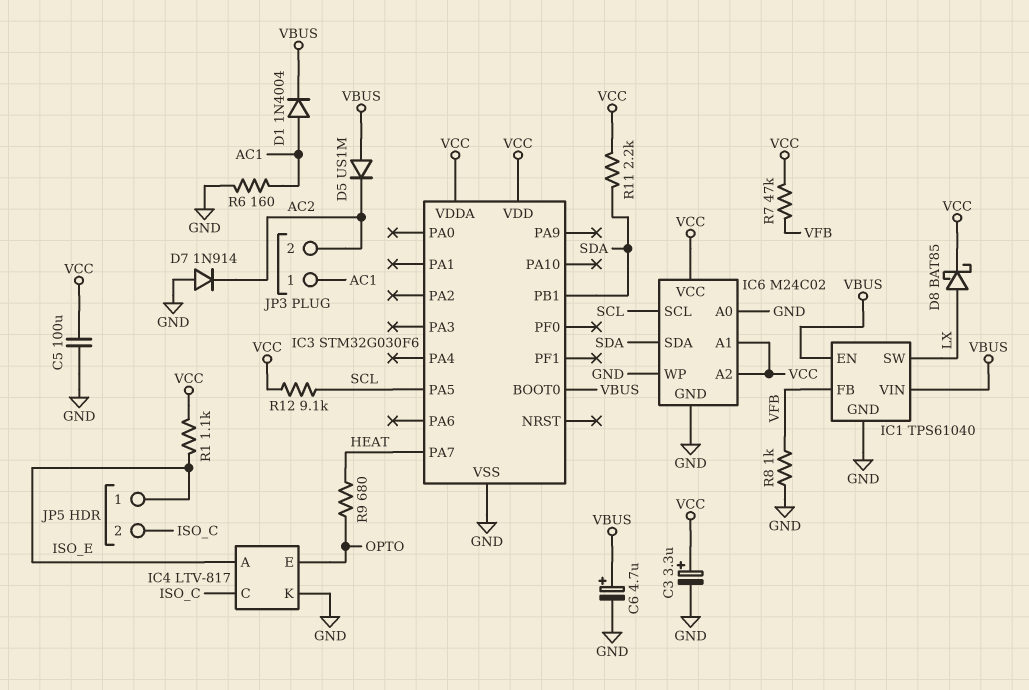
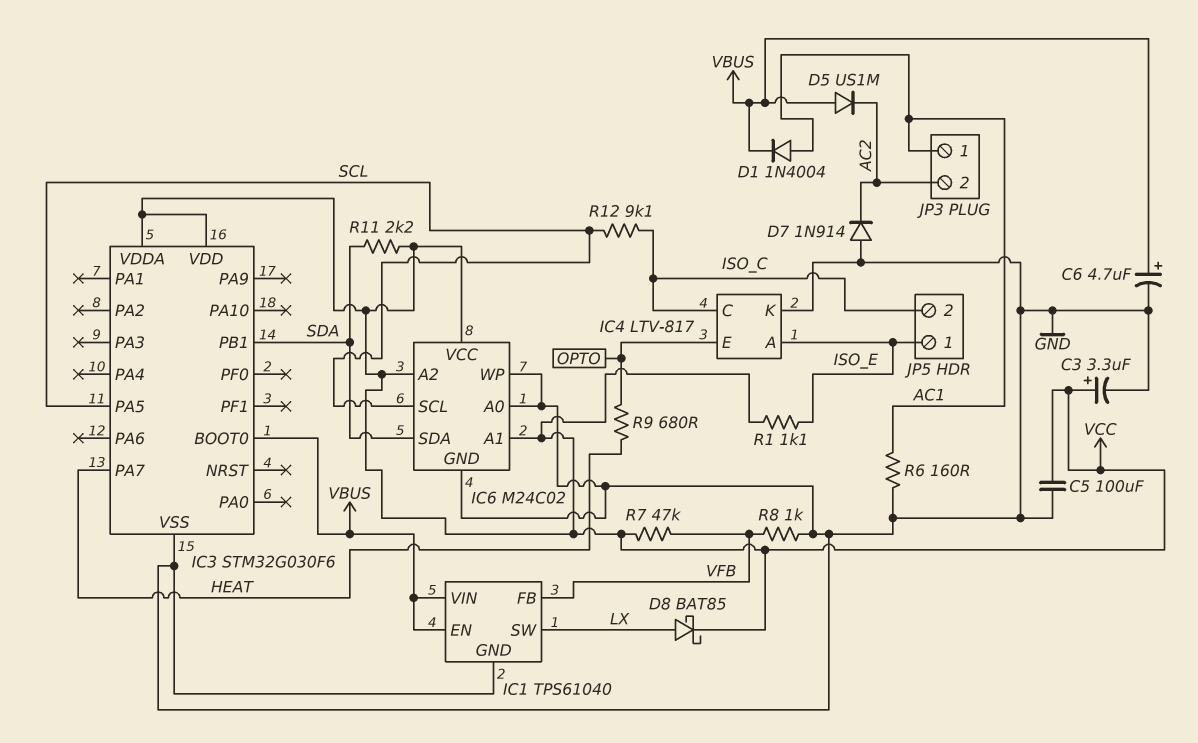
R12: 9.1k (SCL, VCC) -> 9.1k (ISO_C, SCL)

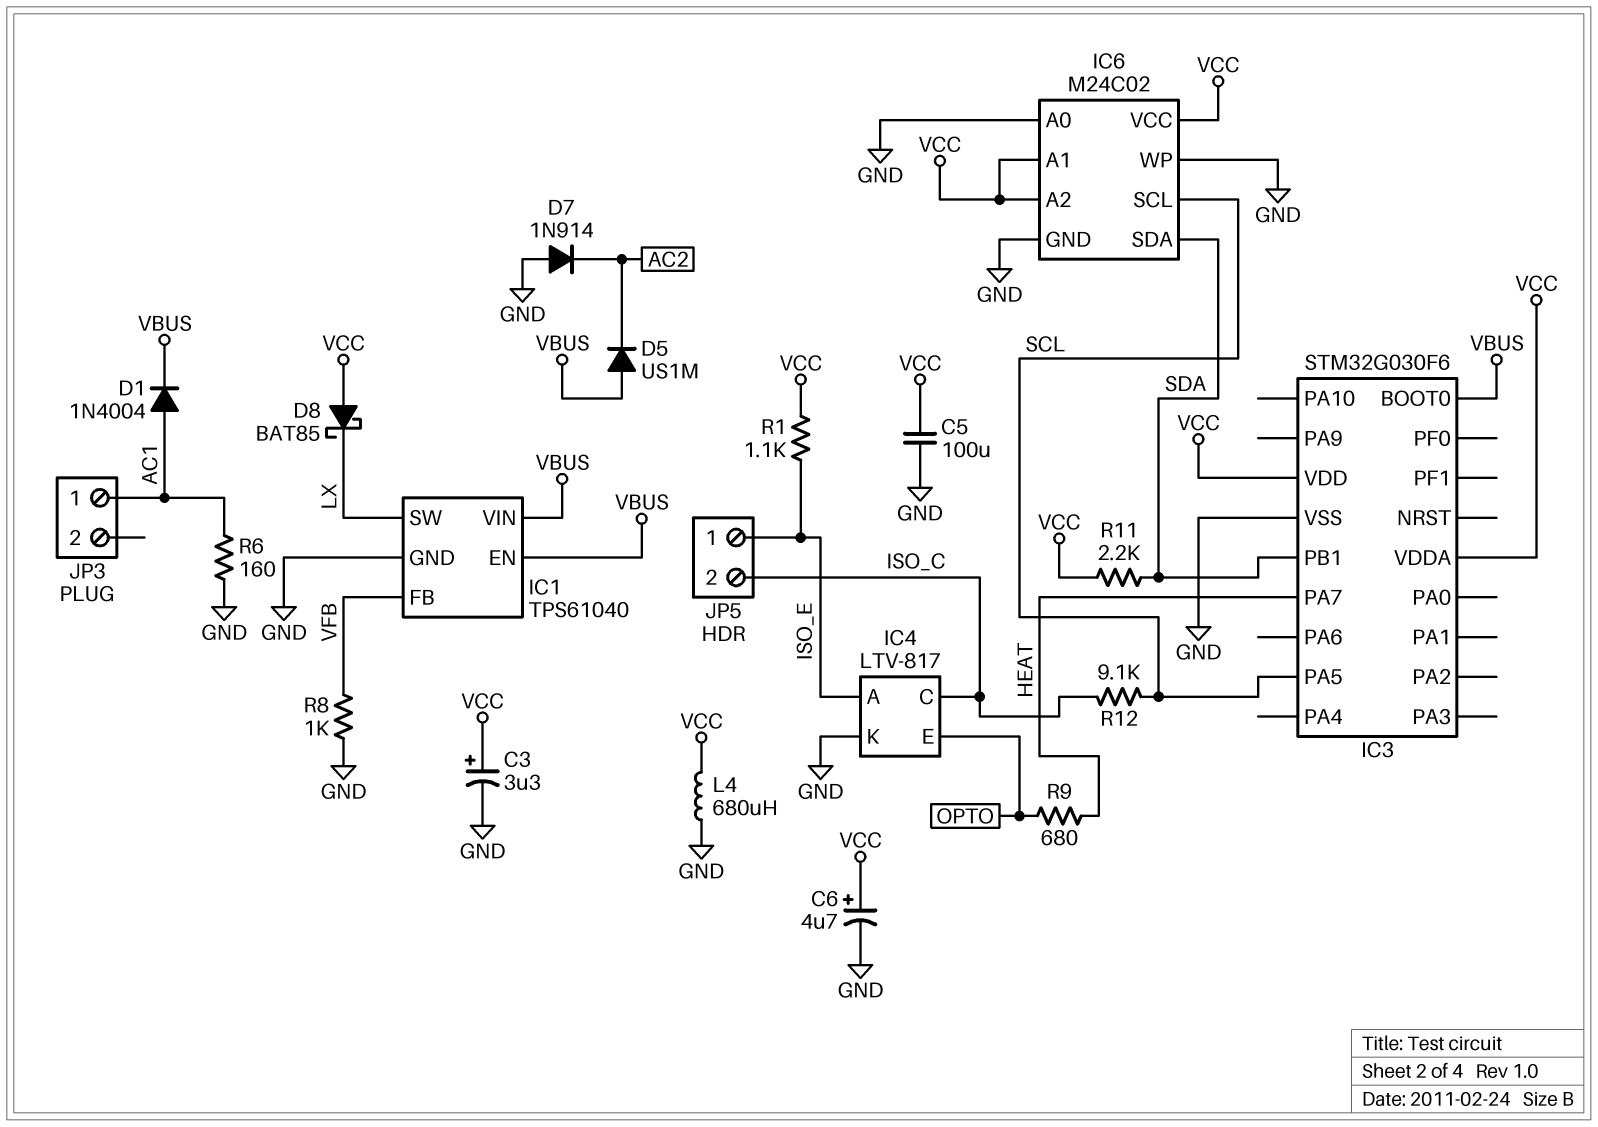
C6: 4.7uF (plus VBUS, minus GND) -> 4.7uF (plus VCC, minus GND)
D8: schottky BAT85 (A LX, K VCC) -> schottky BAT85 (A VCC, K LX)
JP3 pin 2: AC2 -> none
L4: none -> 680uH (GND, VCC)
R7: 47k (VCC, VFB) -> none

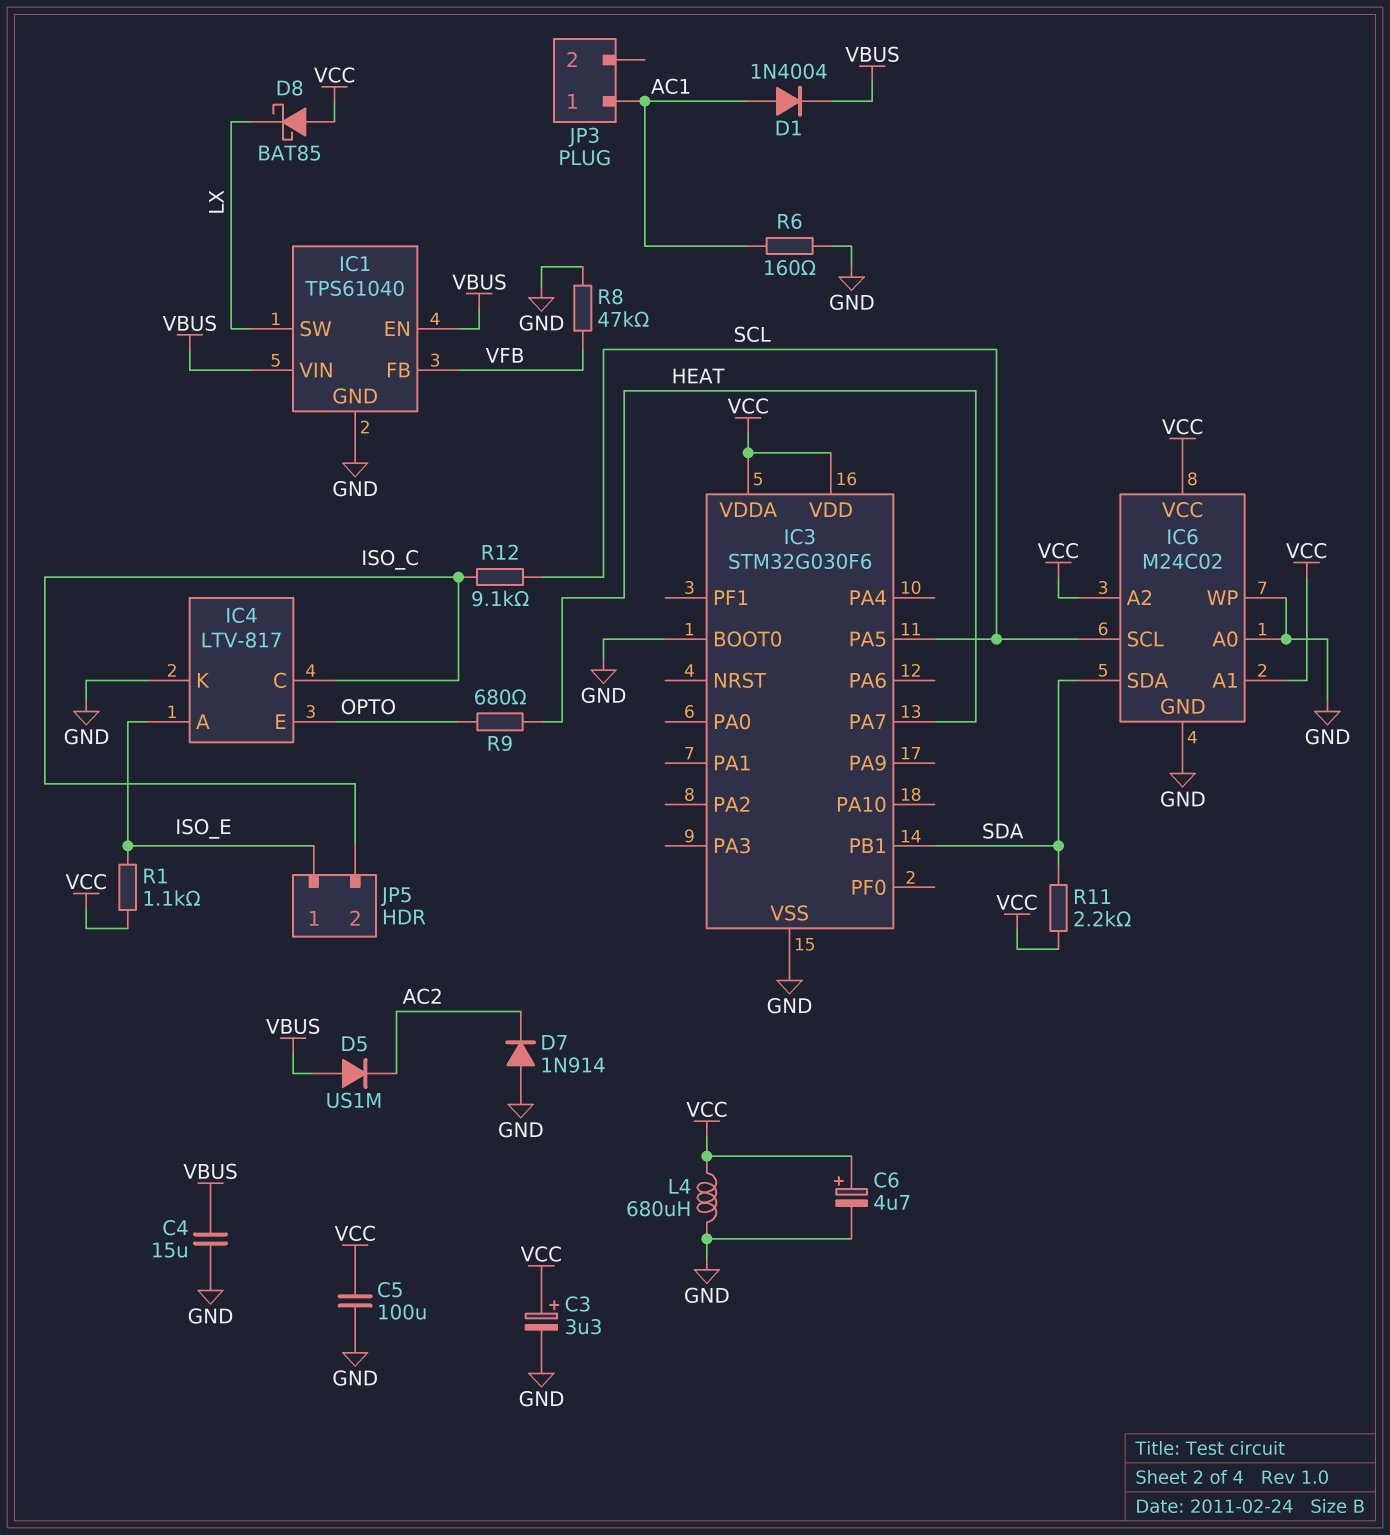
C4: none -> 15uF (GND, VBUS)
IC3 pin BOOT0: VBUS -> GND
R8: 1k (GND, VFB) -> 47k (GND, VFB)

